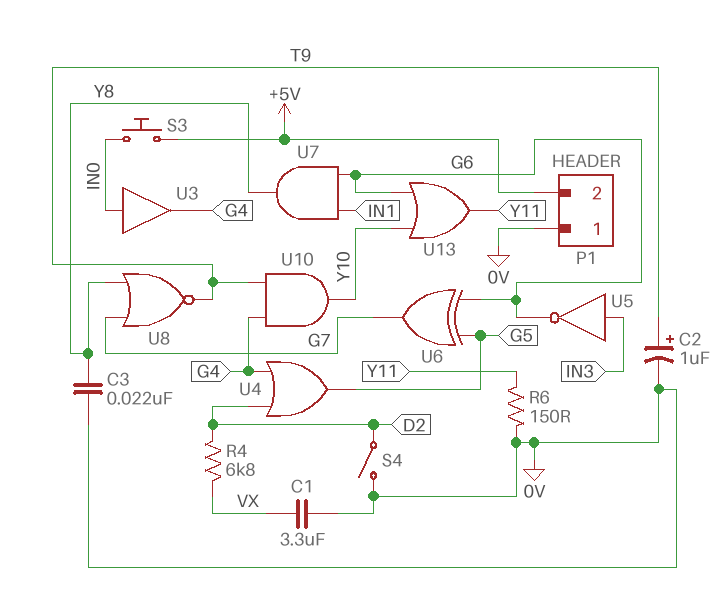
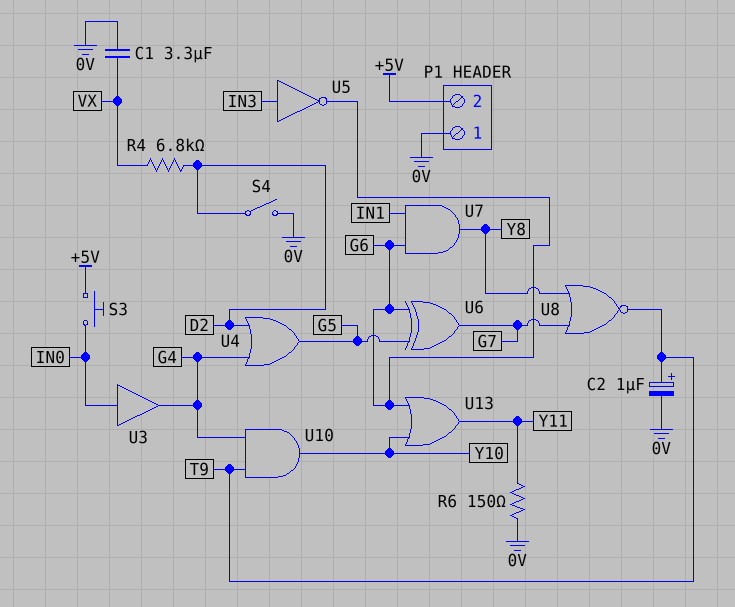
C3: 22nF (0V, Y8) -> none

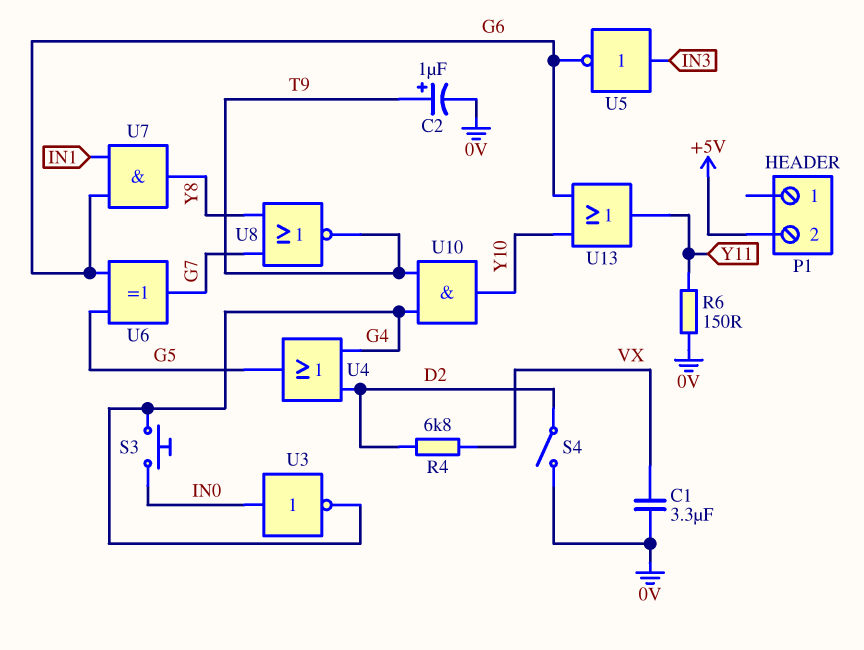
P1 pin 1: 0V -> none
S3: button (+5V, IN0) -> button (G4, IN0)
U3: buffer (in IN0, out G4) -> NOT (in IN0, out G4)

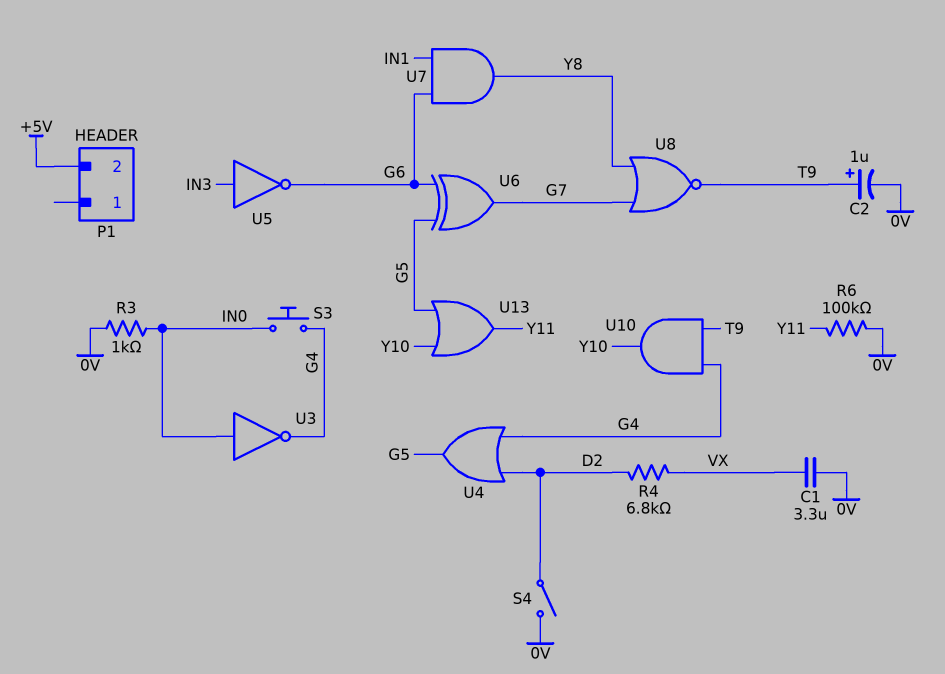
R3: none -> 1k (0V, IN0)
R6: 150 (0V, Y11) -> 100k (0V, Y11)
U13: OR (in G6, in Y10, out Y11) -> OR (in G5, in Y10, out Y11)

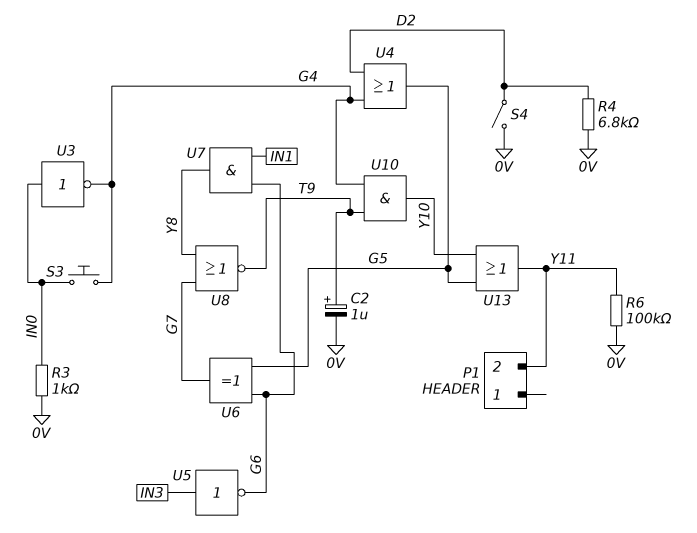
C1: 3.3uF (0V, VX) -> none
P1 pin 2: +5V -> Y11
R4: 6.8k (D2, VX) -> 6.8k (0V, D2)

